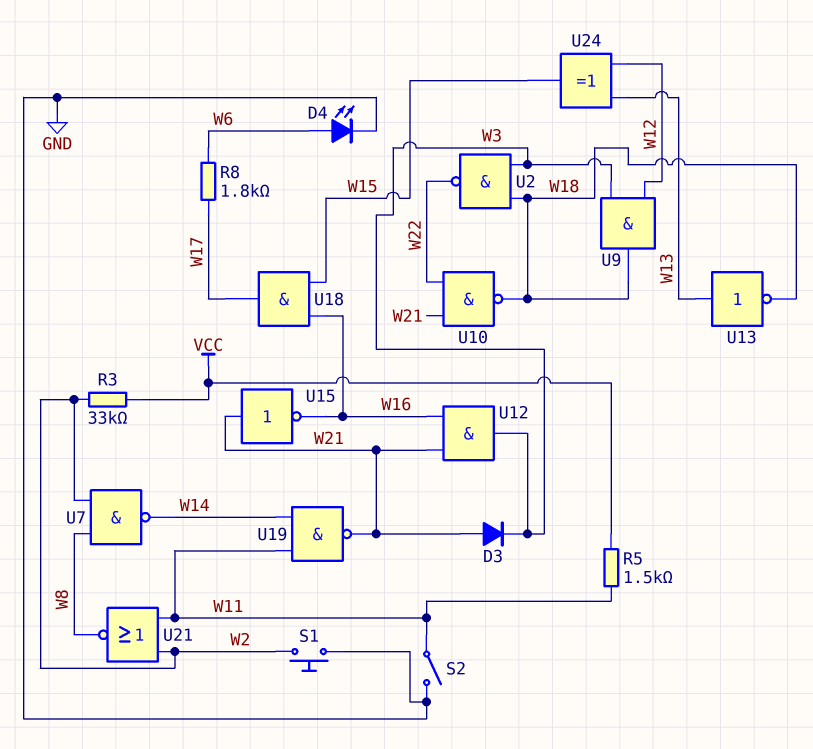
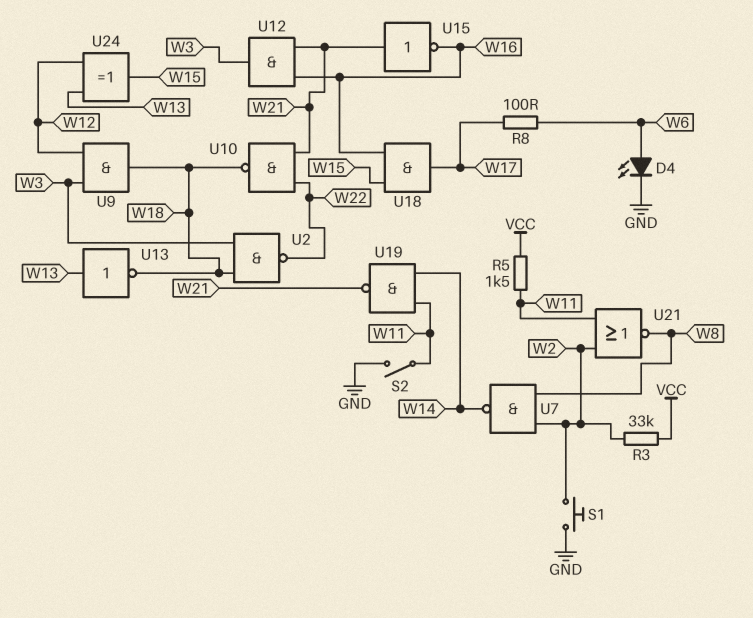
D3: diode (A W21, K W3) -> none
R8: 1.8k (W6, W17) -> 100 (W6, W17)

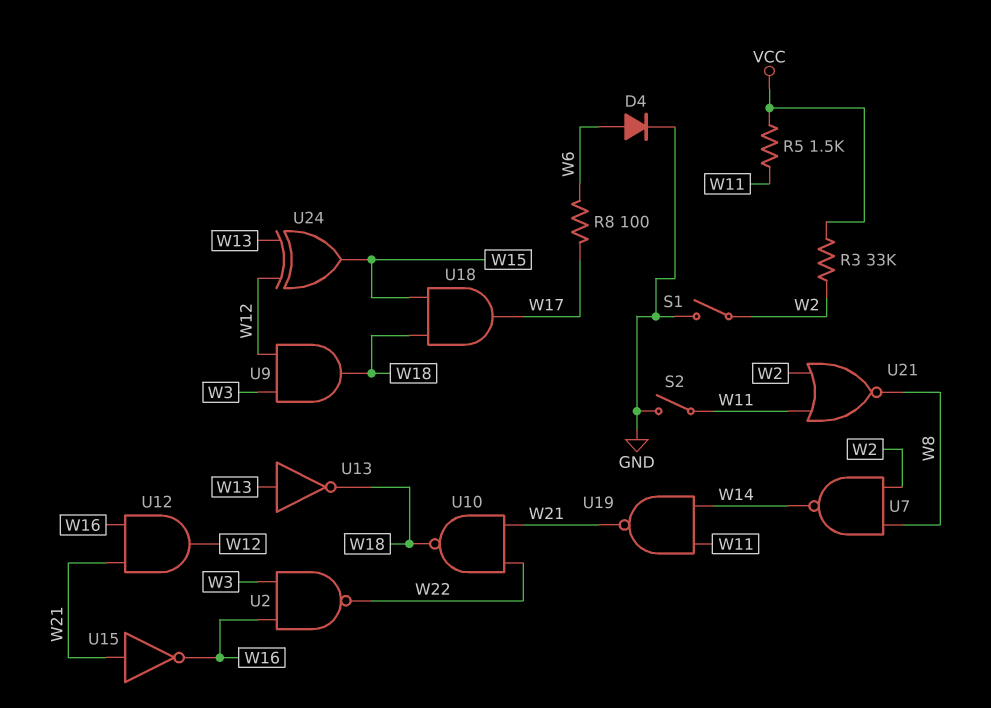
D4: LED (A W6, K GND) -> diode (A W6, K GND)
S1: button (GND, W2) -> switch (GND, W2)
U2: NAND (in W3, in W18, out W22) -> NAND (in W3, in W16, out W22)
U12: AND (in W16, in W21, out W3) -> AND (in W16, in W21, out W12)
U18: AND (in W15, in W16, out W17) -> AND (in W15, in W18, out W17)

